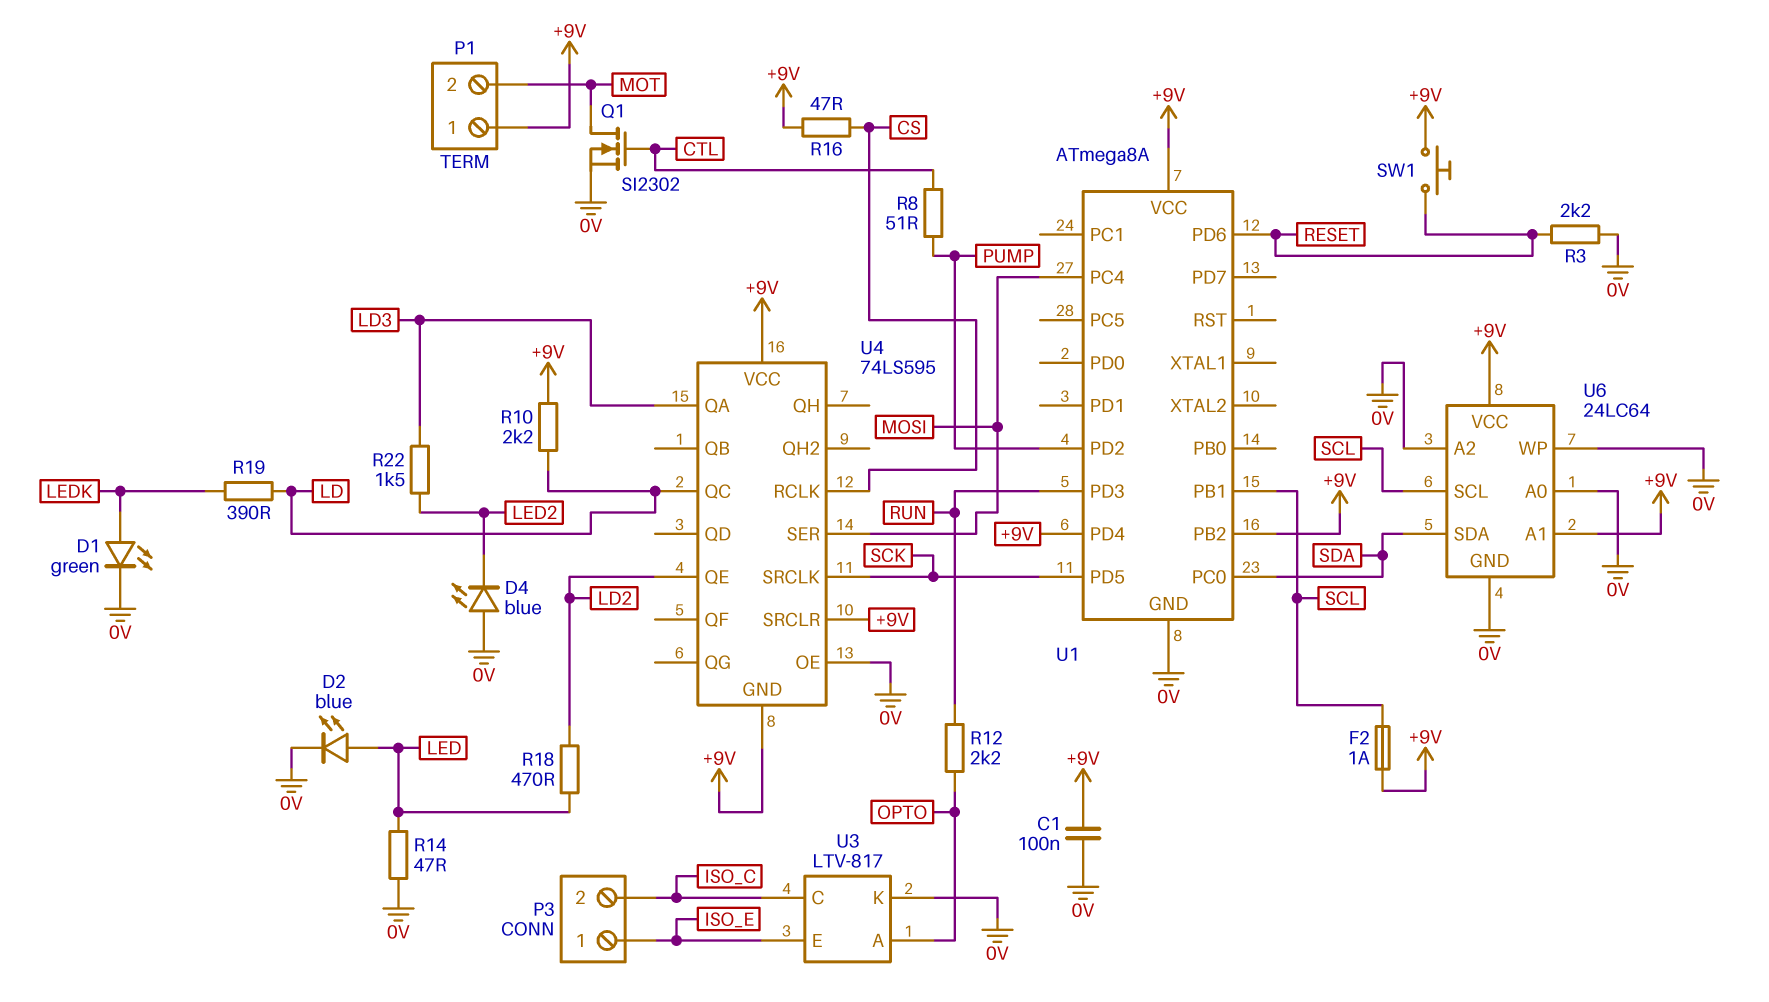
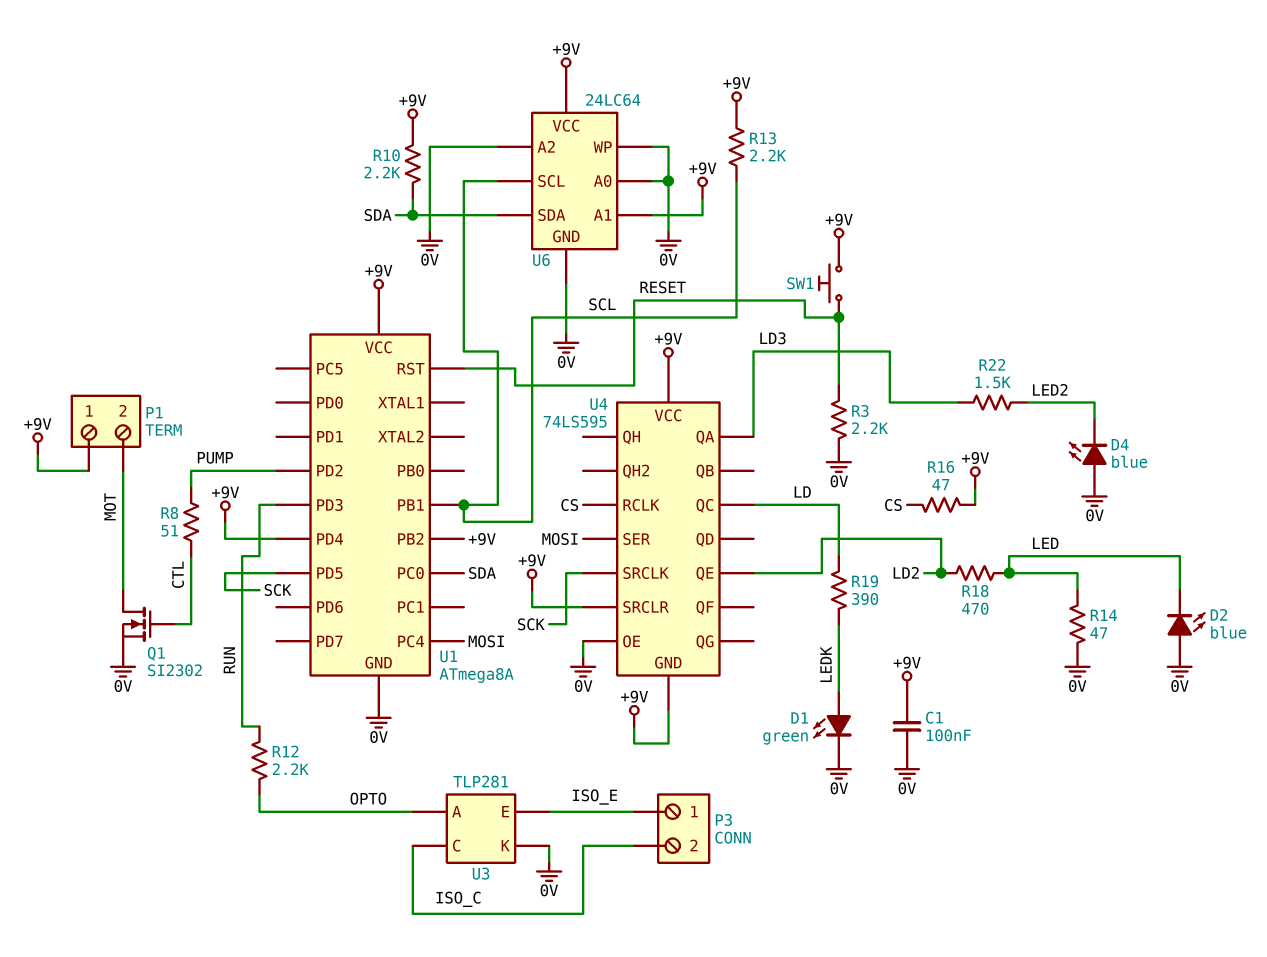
D2: LED blue (A LED, K 0V) -> LED blue (A 0V, K LED)
F2: 1A (+9V, SCL) -> none
R10: 2.2k (+9V, LD) -> 2.2k (+9V, SDA)
R13: none -> 2.2k (+9V, SCL)
U1 pin PD6: RESET -> none
U1 pin RST: none -> RESET
U3: LTV-817 -> TLP281

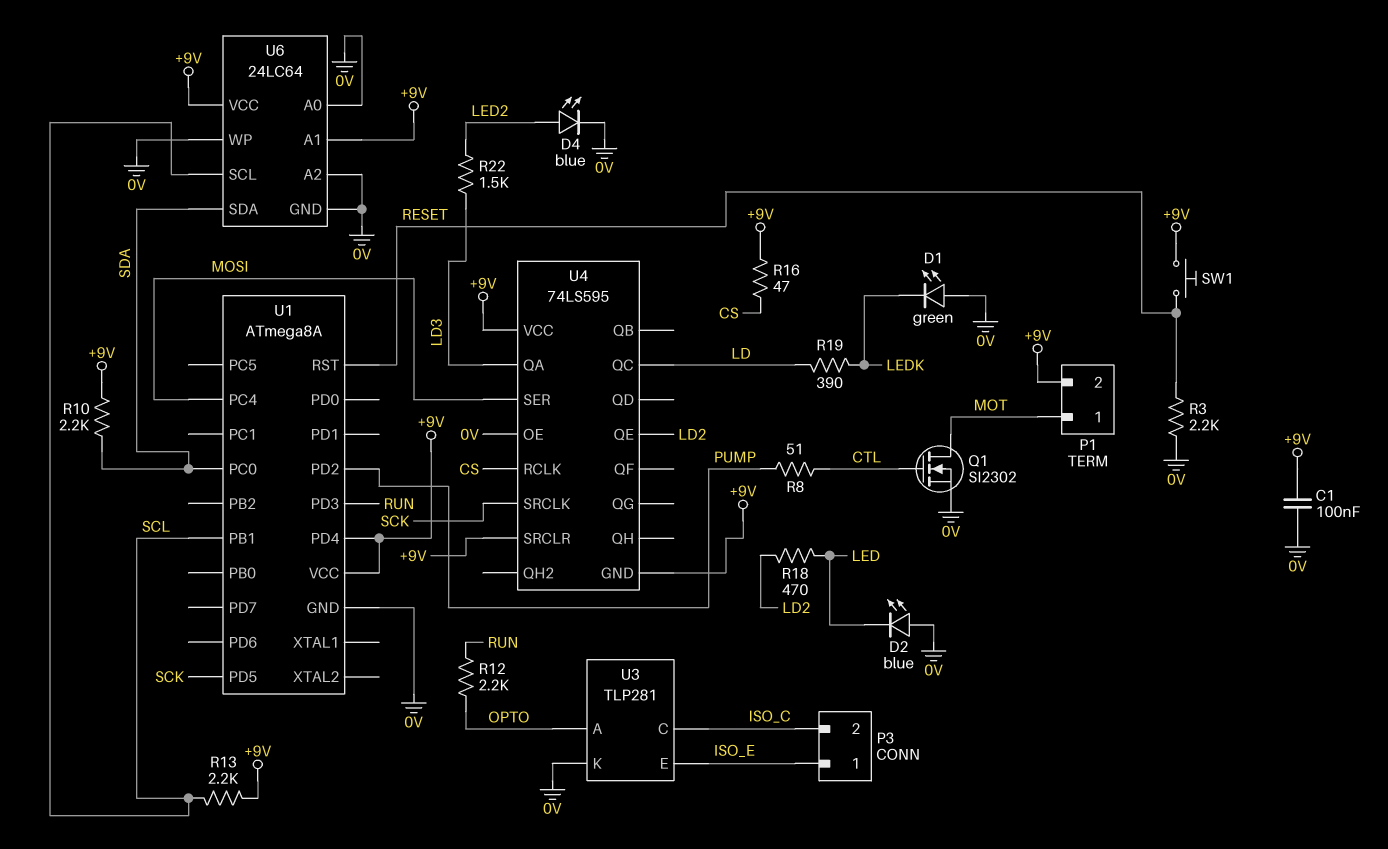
D1: LED green (A LEDK, K 0V) -> LED green (A 0V, K LEDK)
D4: LED blue (A 0V, K LED2) -> LED blue (A LED2, K 0V)
P1 pin 1: +9V -> MOT
P1 pin 2: MOT -> +9V
R14: 47 (0V, LED) -> none
U1 pin PB2: +9V -> none

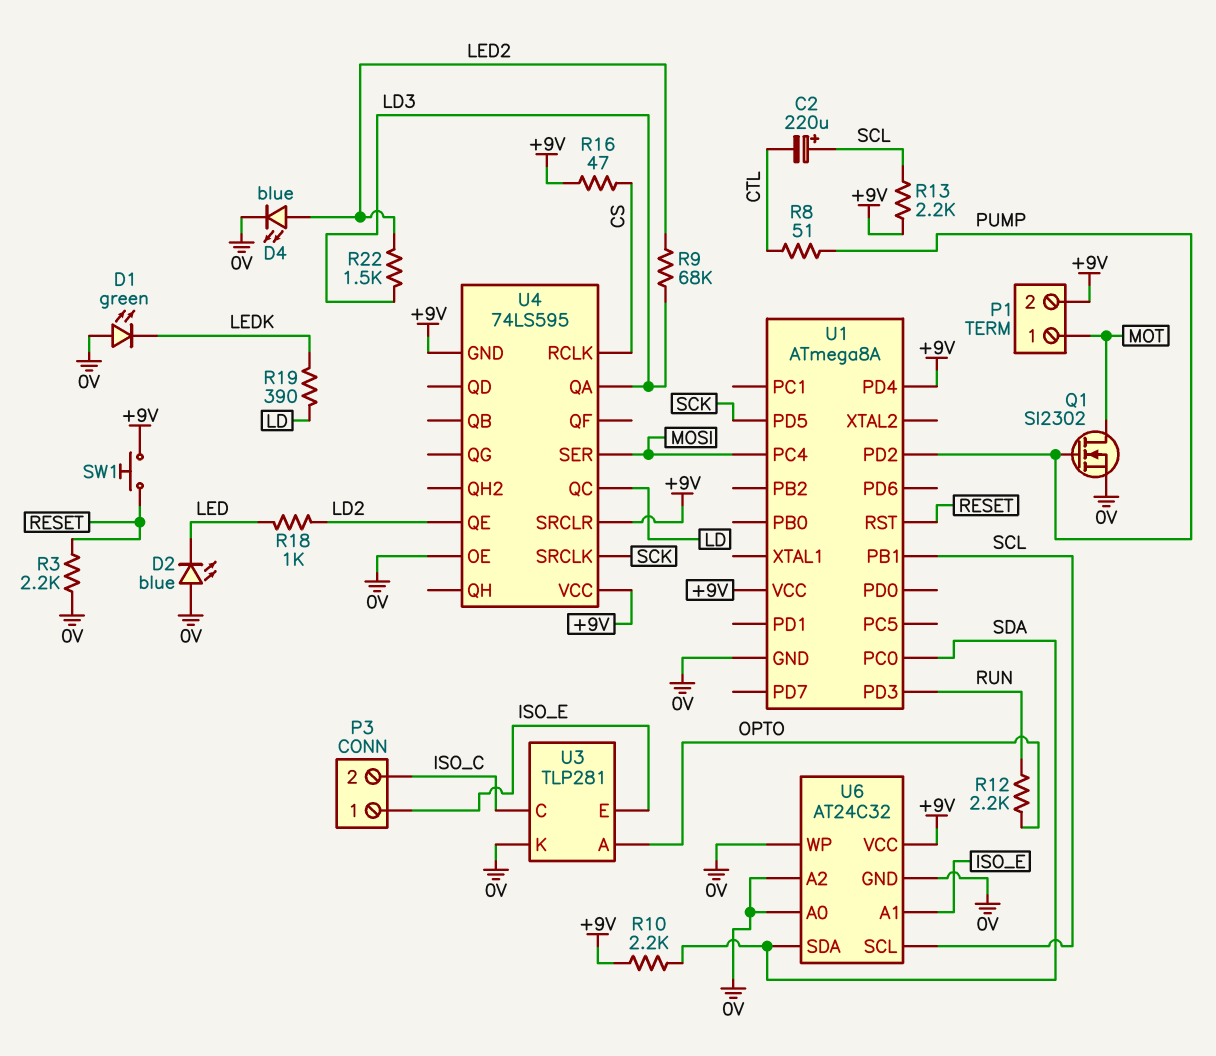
C1: 100nF (+9V, 0V) -> none
C2: none -> 220uF (plus SCL, minus CTL)
Q1: NMOS SI2302 (G CTL, D MOT, S 0V) -> NMOS SI2302 (G PUMP, D MOT, S 0V)
R9: none -> 68k (LD3, LED2)
R18: 470 (LD2, LED) -> 1k (LD2, LED)
U6: 24LC64 -> AT24C32
U6 pin A1: +9V -> ISO_E

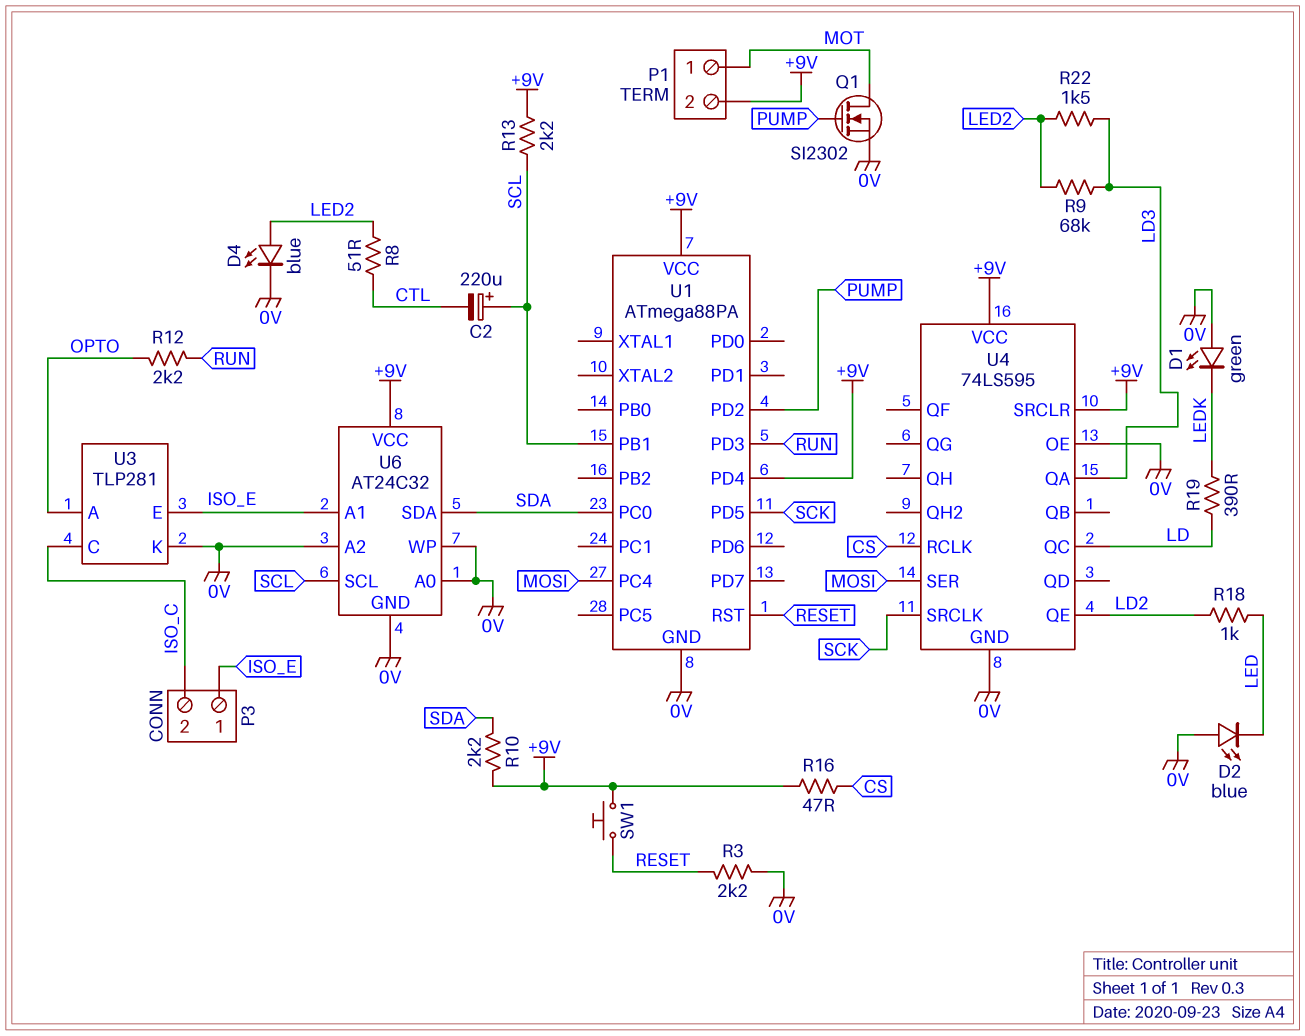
R8: 51 (CTL, PUMP) -> 51 (CTL, LED2)
U1: ATmega8A -> ATmega88PA
U4 pin GND: +9V -> 0V

